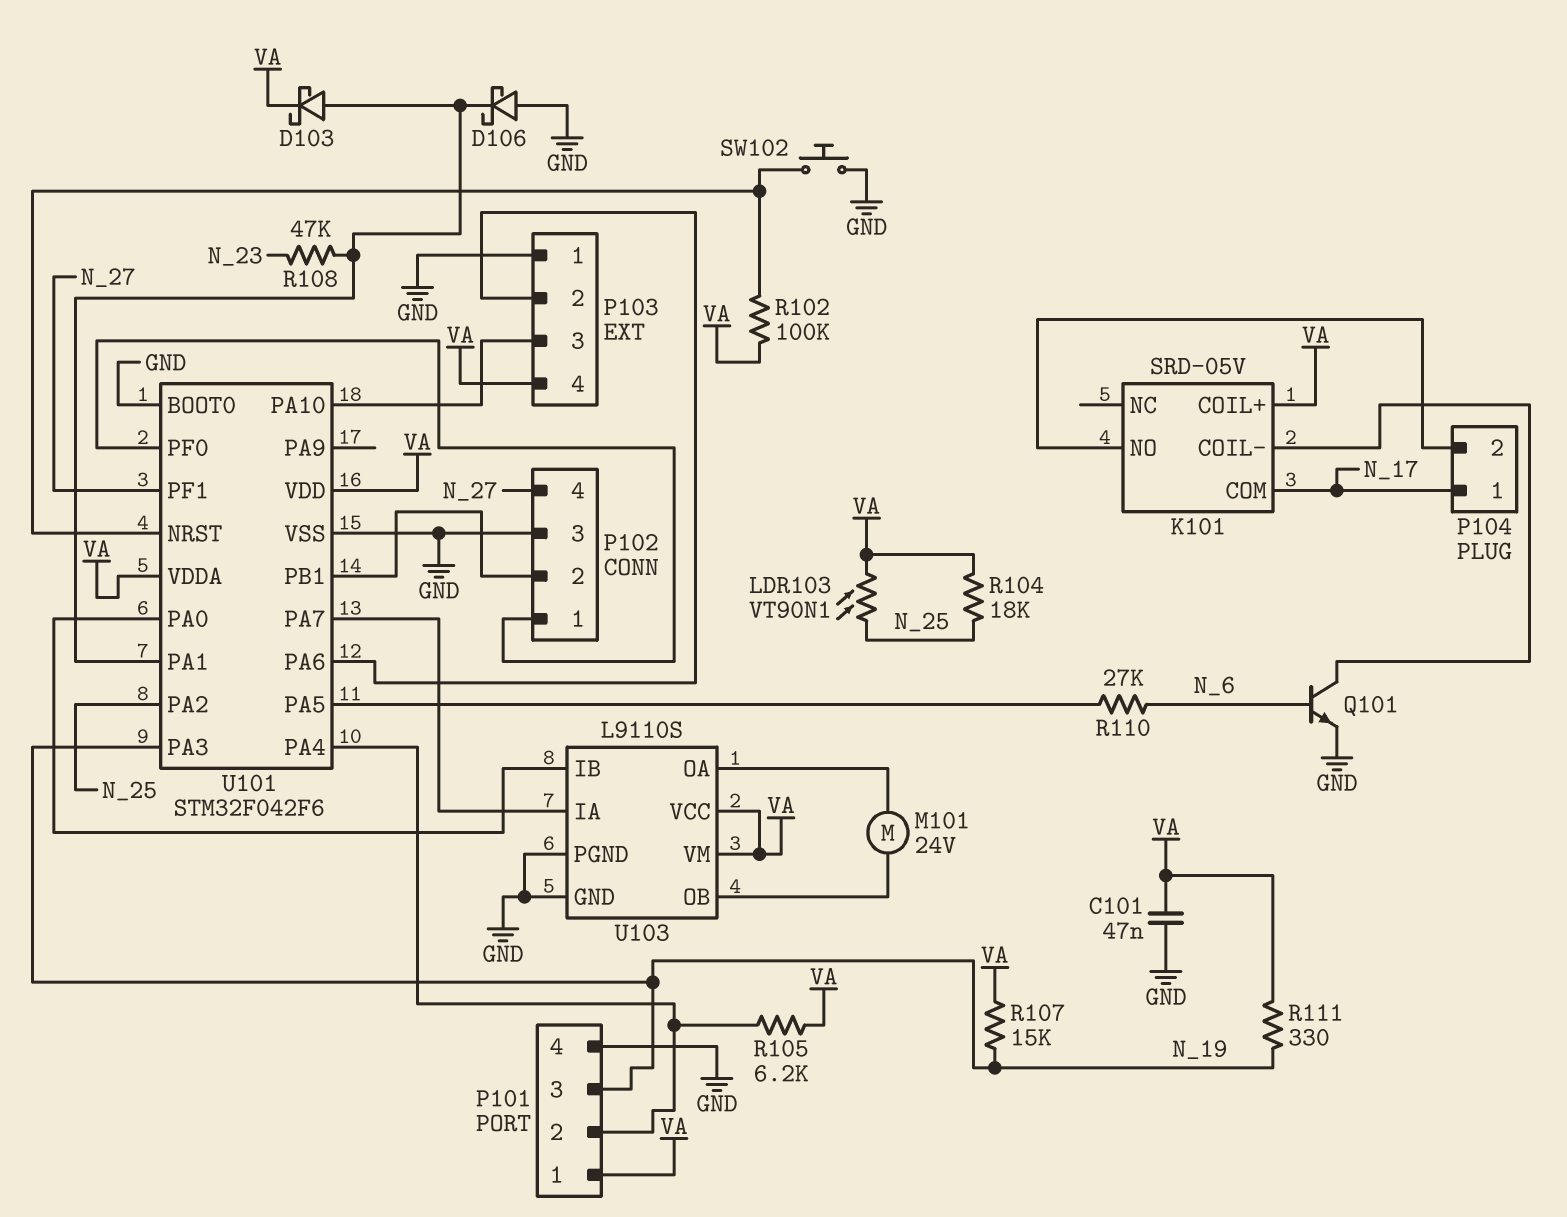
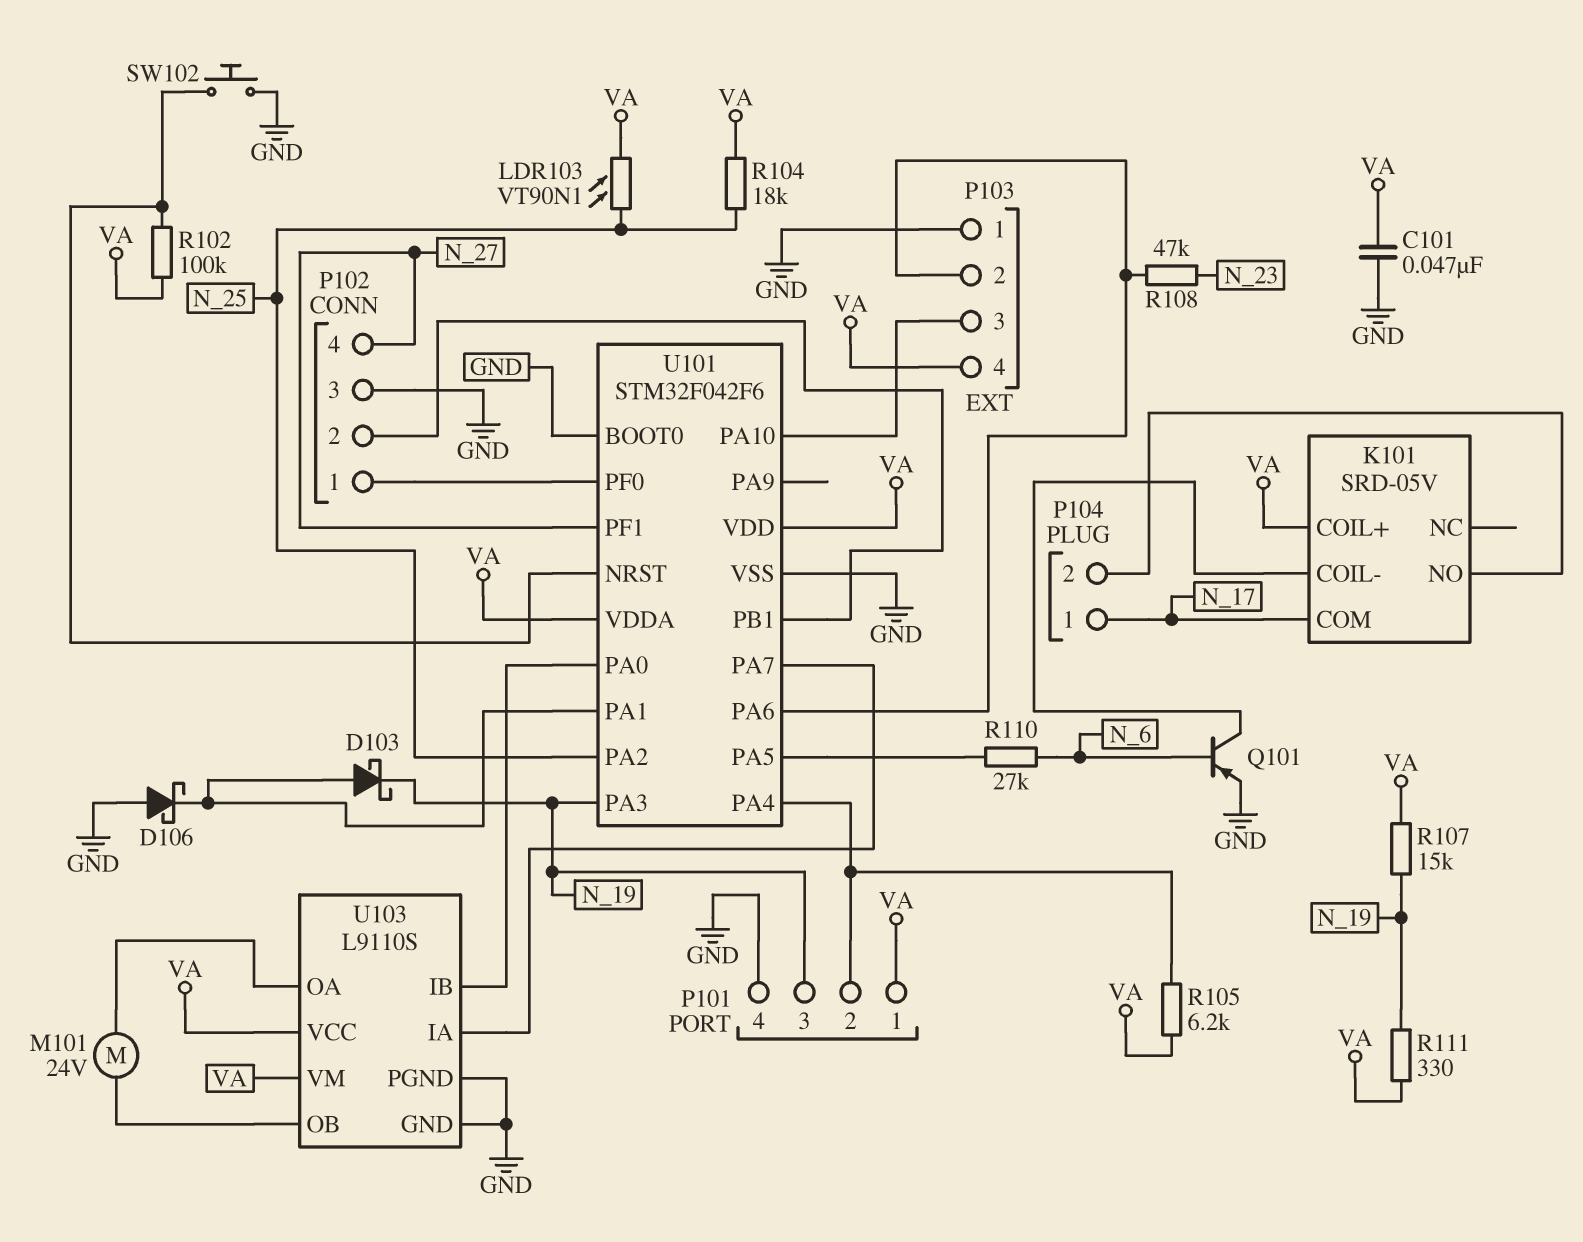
D103: schottky (A U101/PA1, K VA) -> schottky (A U101/PA1, K N_19)
Q101: NPN (B N_6, C K101/COIL-, E GND) -> PNP (B N_6, C K101/COIL-, E GND)
R108: 47k (N_23, U101/PA1) -> 47k (N_23, P103/2)

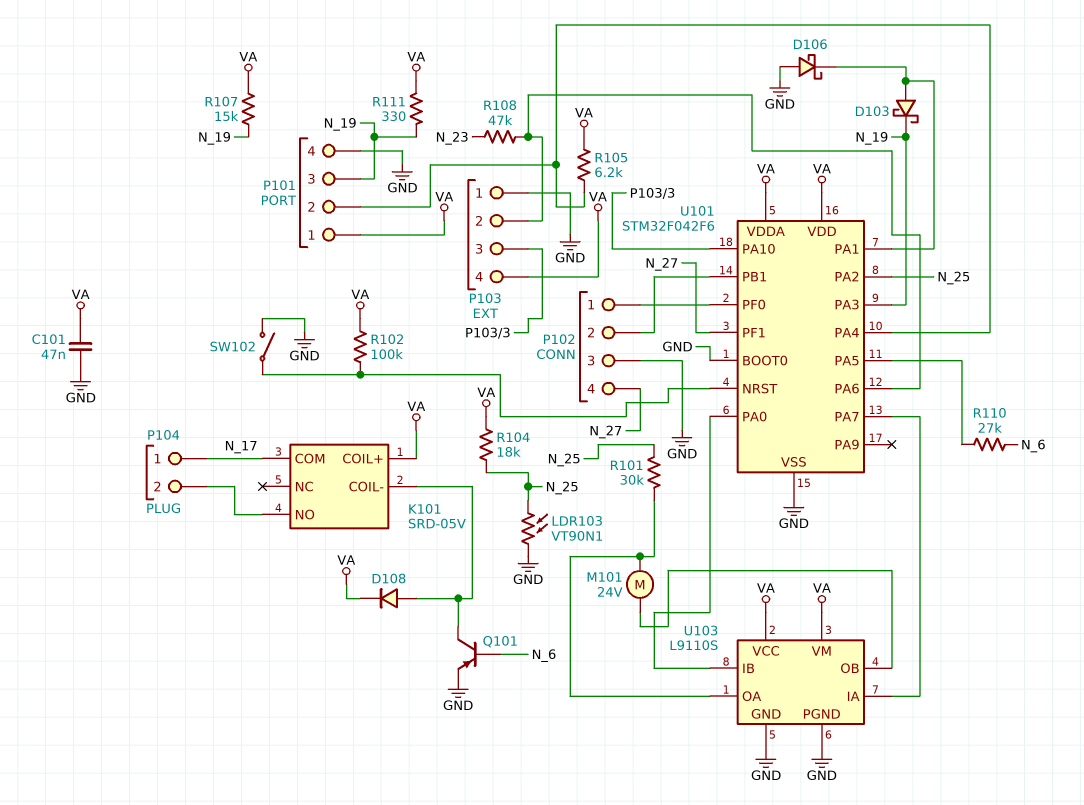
D108: none -> diode (A K101/COIL-, K VA)
LDR103: VT90N1 (N_25, VA) -> VT90N1 (GND, N_25)
R101: none -> 30k (N_25, U103/OA)
SW102: button (GND, U101/NRST) -> switch (GND, U101/NRST)

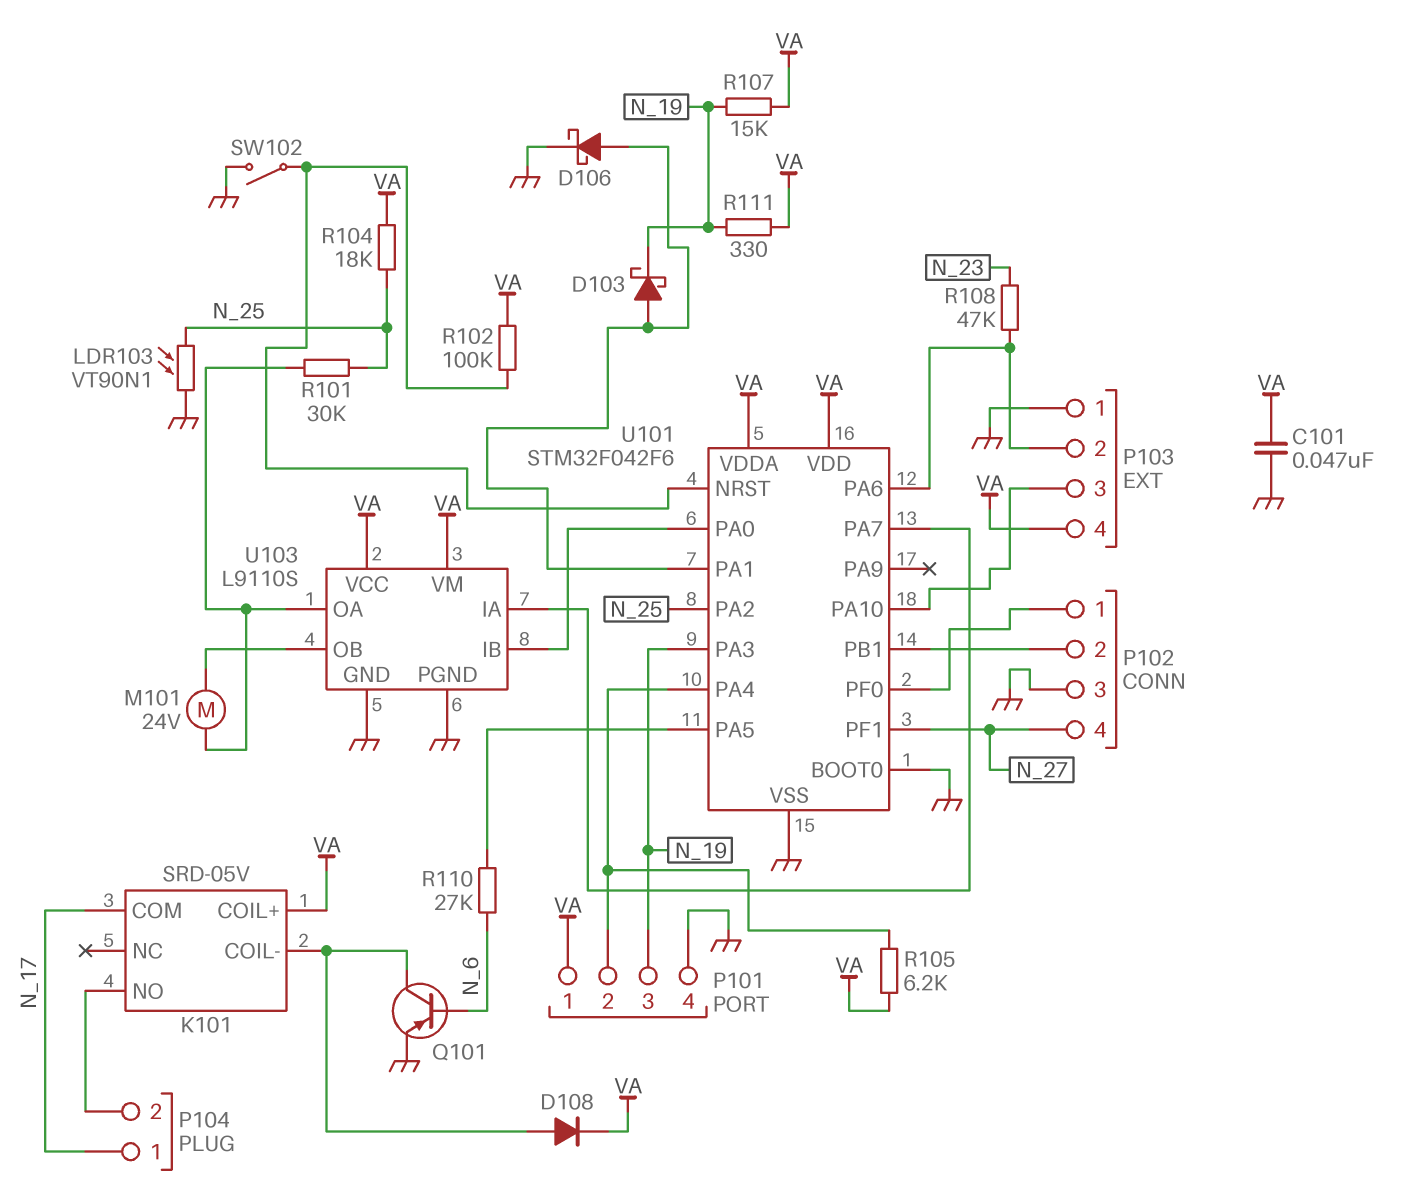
D106: schottky (A GND, K U101/PA1) -> schottky (A U101/PA1, K GND)

